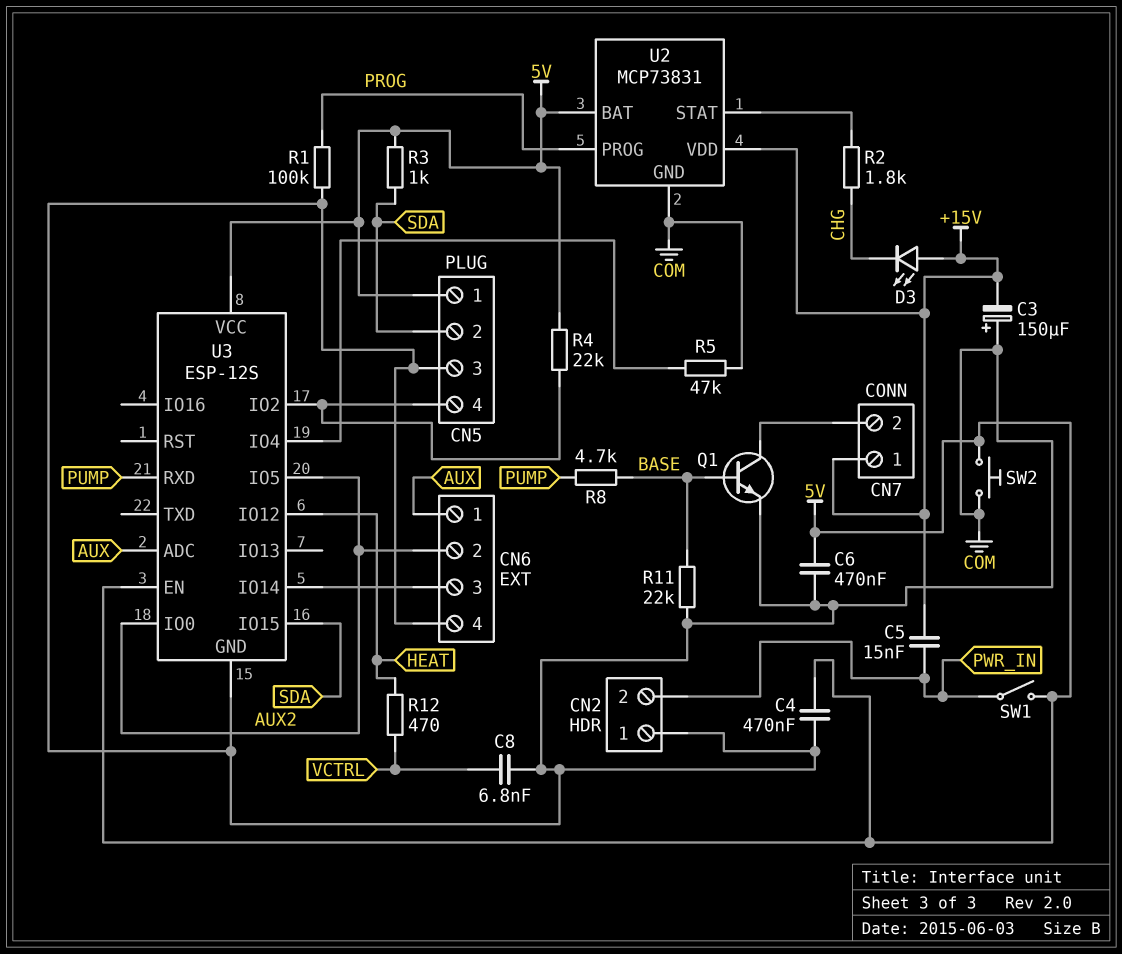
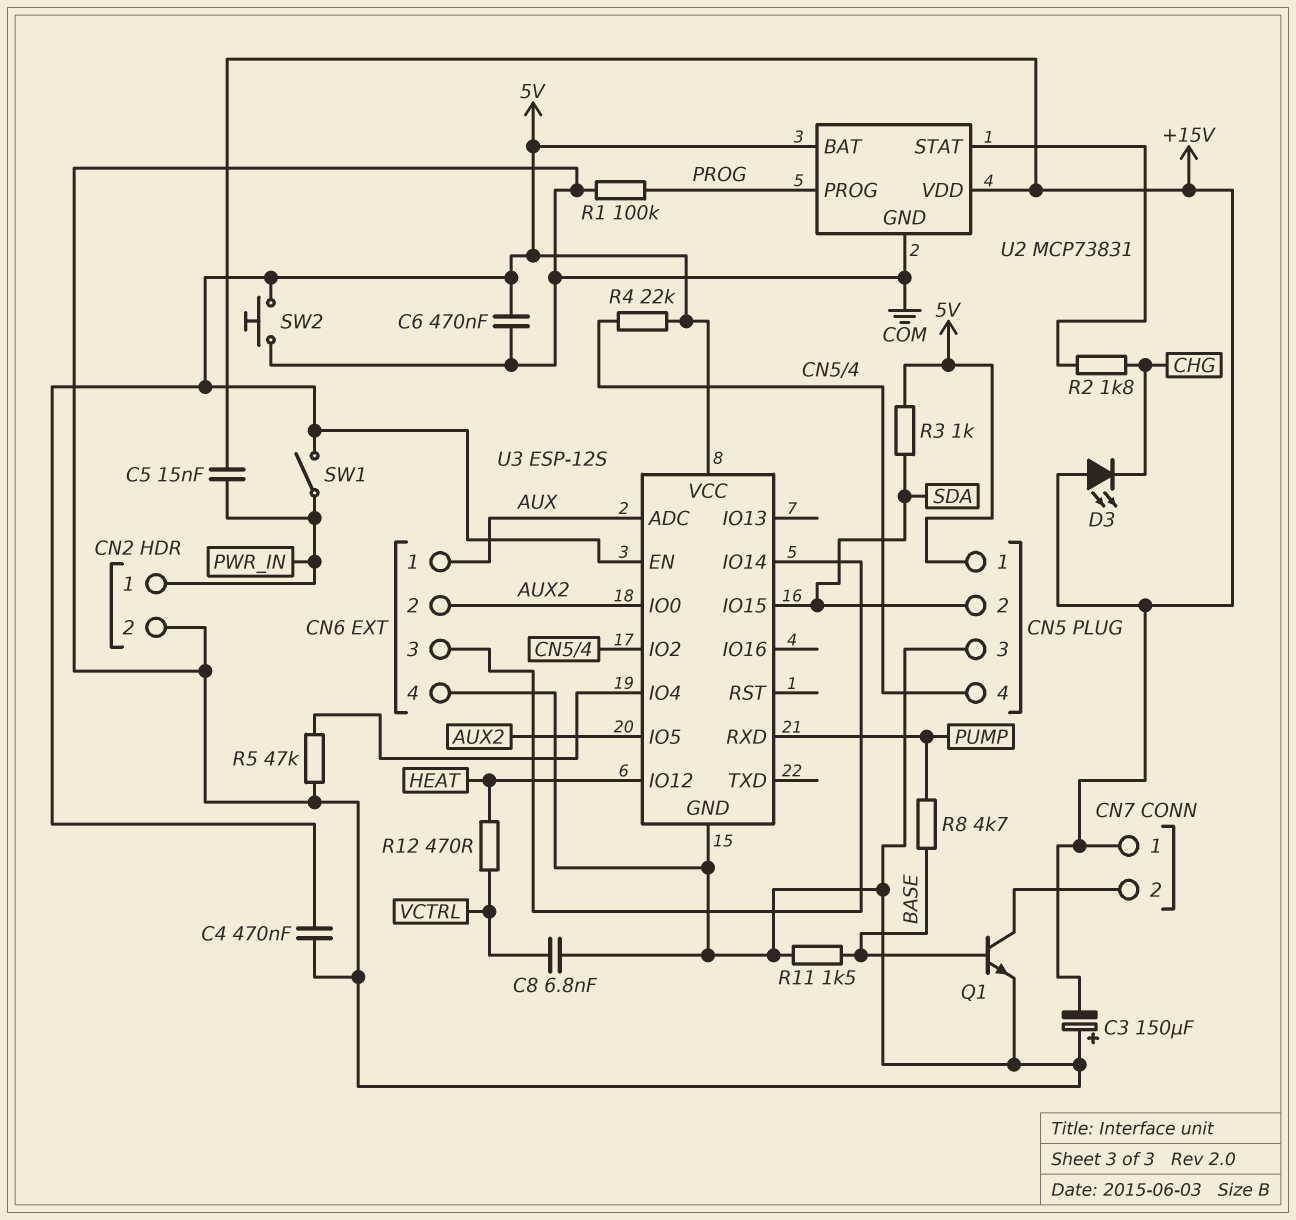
CN2 pin 1: COM -> PWR_IN
CN2 pin 2: PWR_IN -> COM
R11: 22k (BASE, COM) -> 1.5k (BASE, COM)

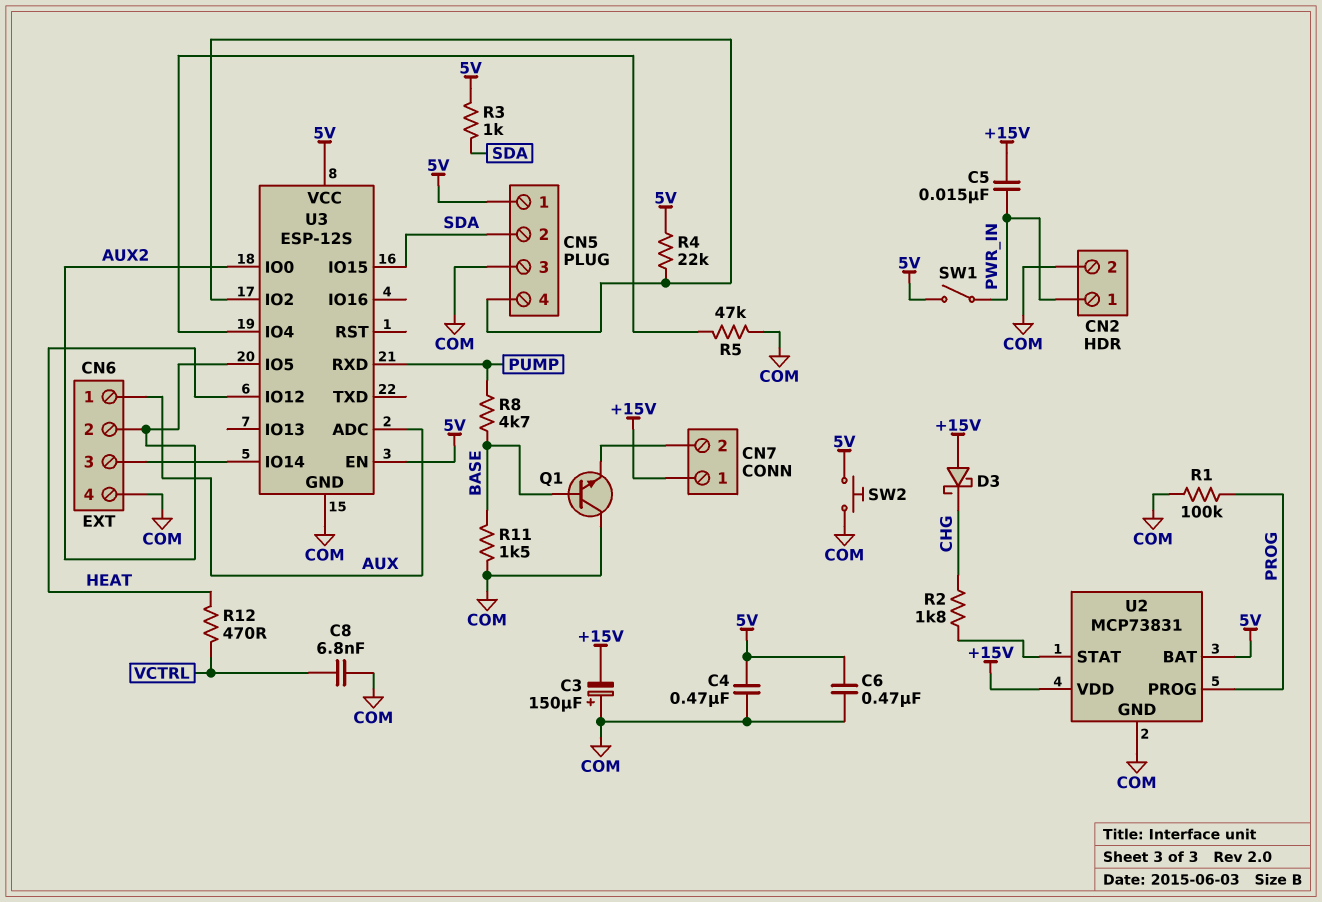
D3: LED (A +15V, K CHG) -> schottky (A +15V, K CHG)
Q1: NPN (B BASE, C CN7/2, E COM) -> NPN (B BASE, C COM, E CN7/2)

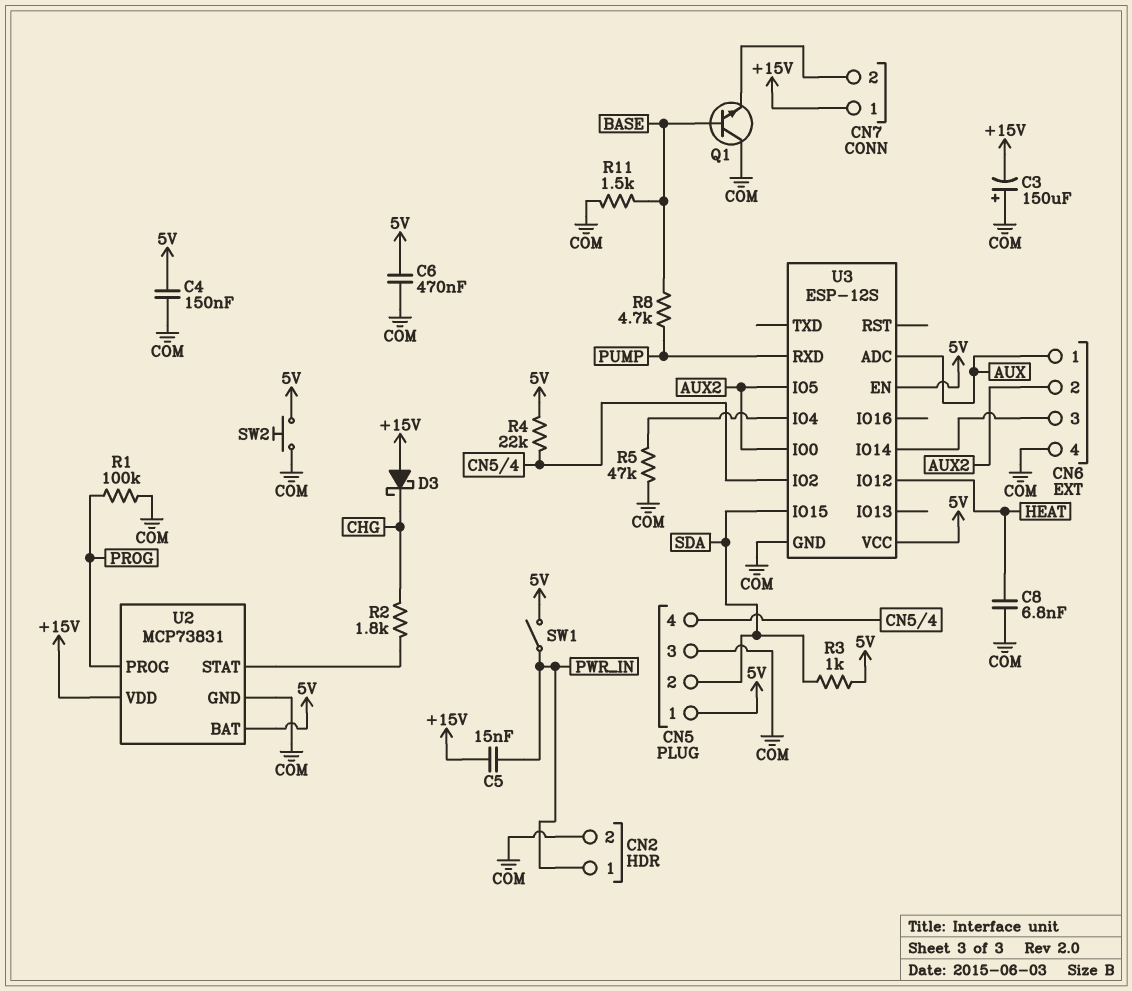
C4: 470nF (5V, COM) -> 150nF (5V, COM)
C8: 6.8nF (COM, VCTRL) -> 6.8nF (COM, HEAT)
R12: 470 (HEAT, VCTRL) -> none

